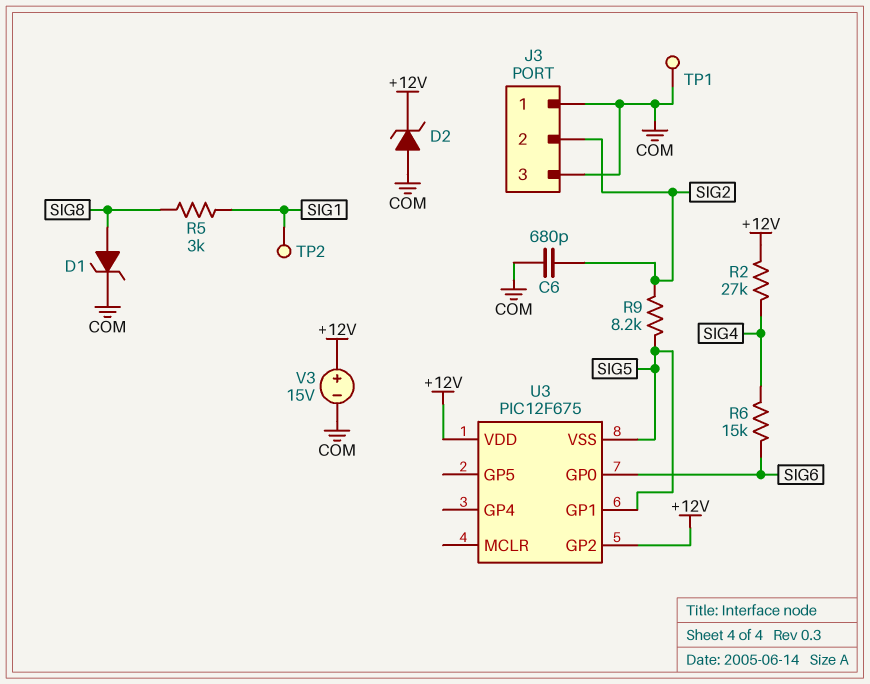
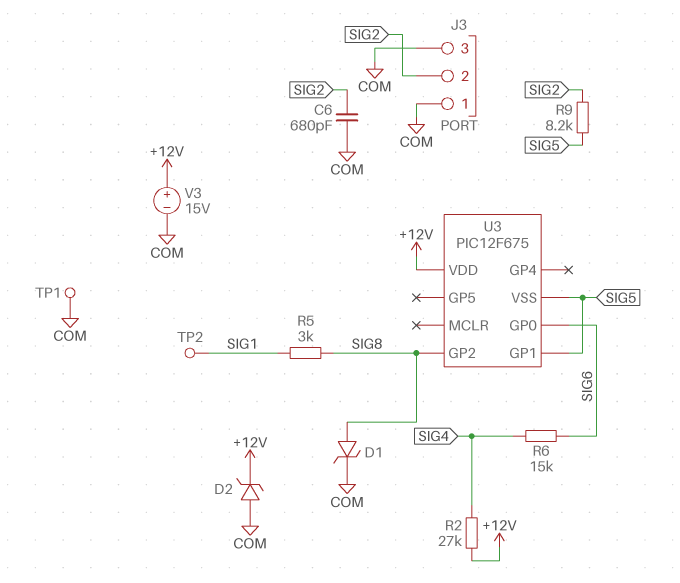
U3 pin GP2: +12V -> SIG8

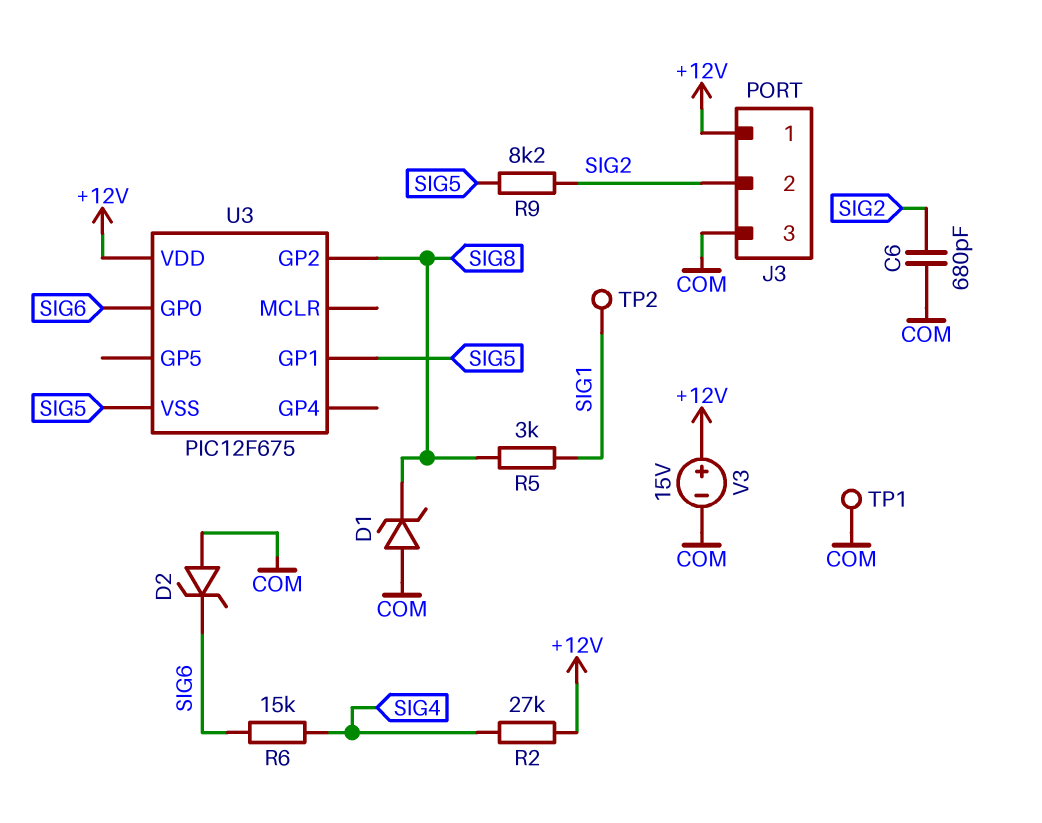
D1: zener (A SIG8, K COM) -> zener (A COM, K SIG8)
D2: zener (A COM, K +12V) -> zener (A COM, K SIG6)
J3 pin 1: COM -> +12V

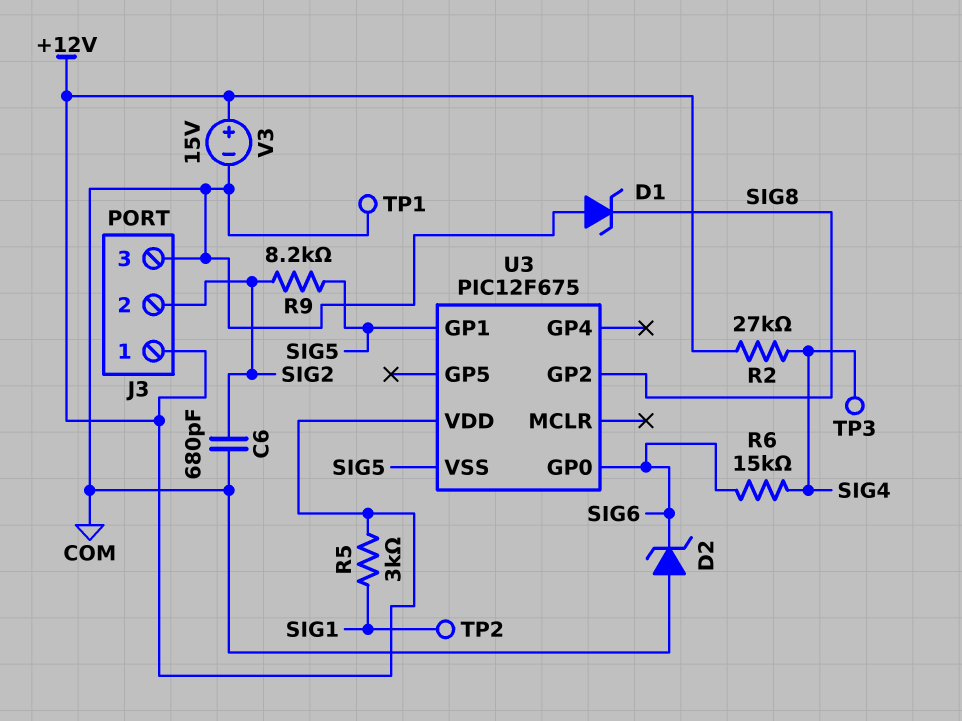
R5: 3k (SIG1, SIG8) -> 3k (+12V, SIG1)
TP3: none -> test point (SIG4)

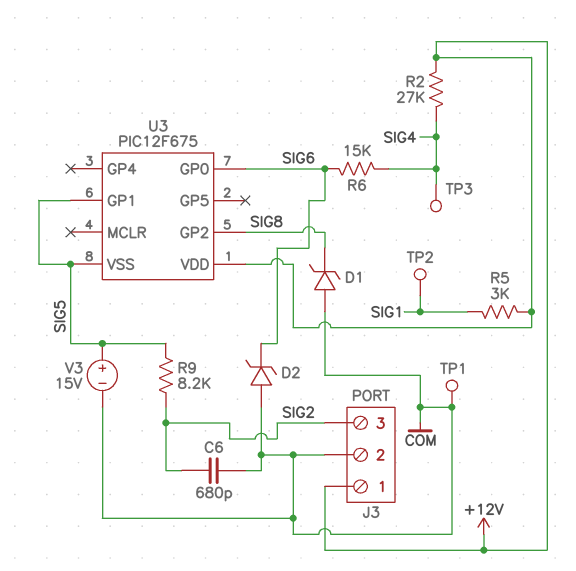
J3 pin 2: SIG2 -> COM
J3 pin 3: COM -> SIG2
V3: 15V (plus +12V, minus COM) -> 15V (plus SIG5, minus COM)

